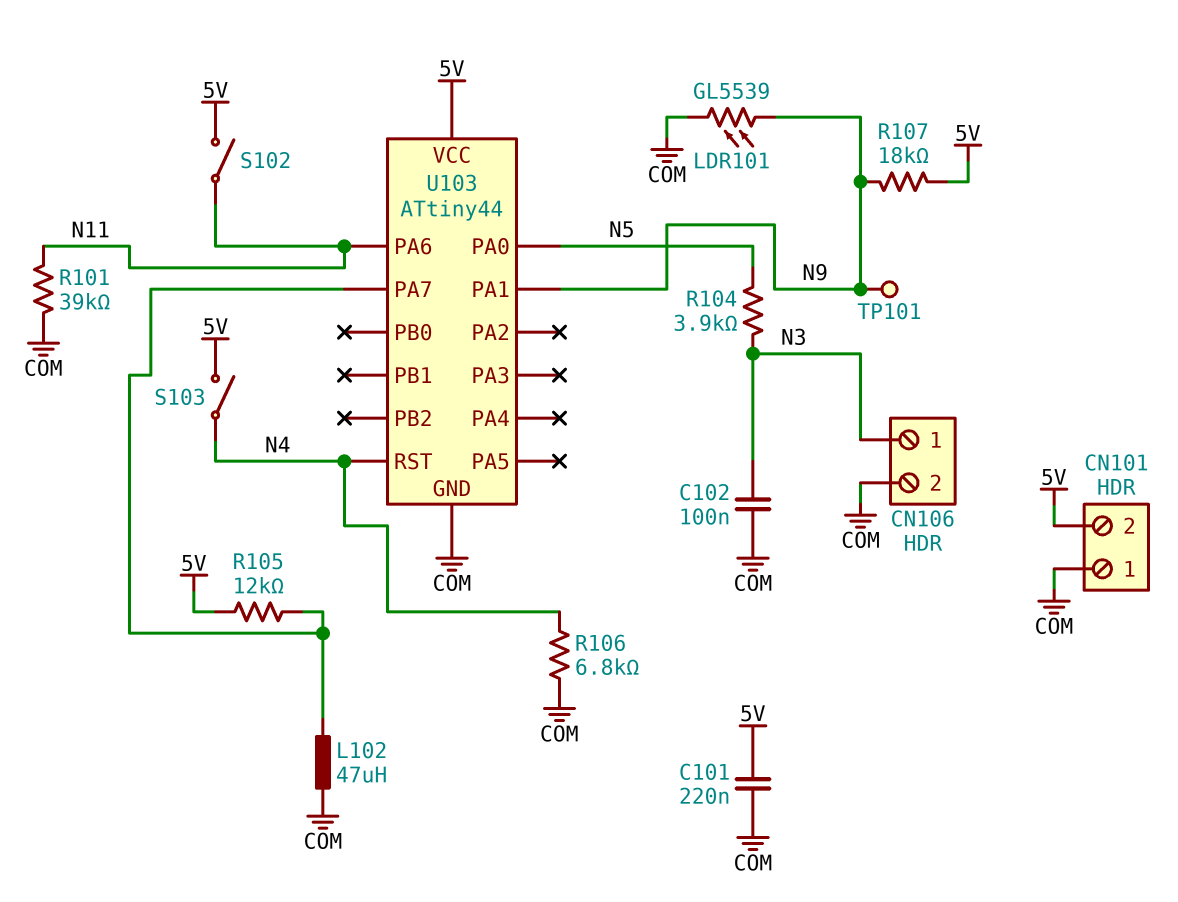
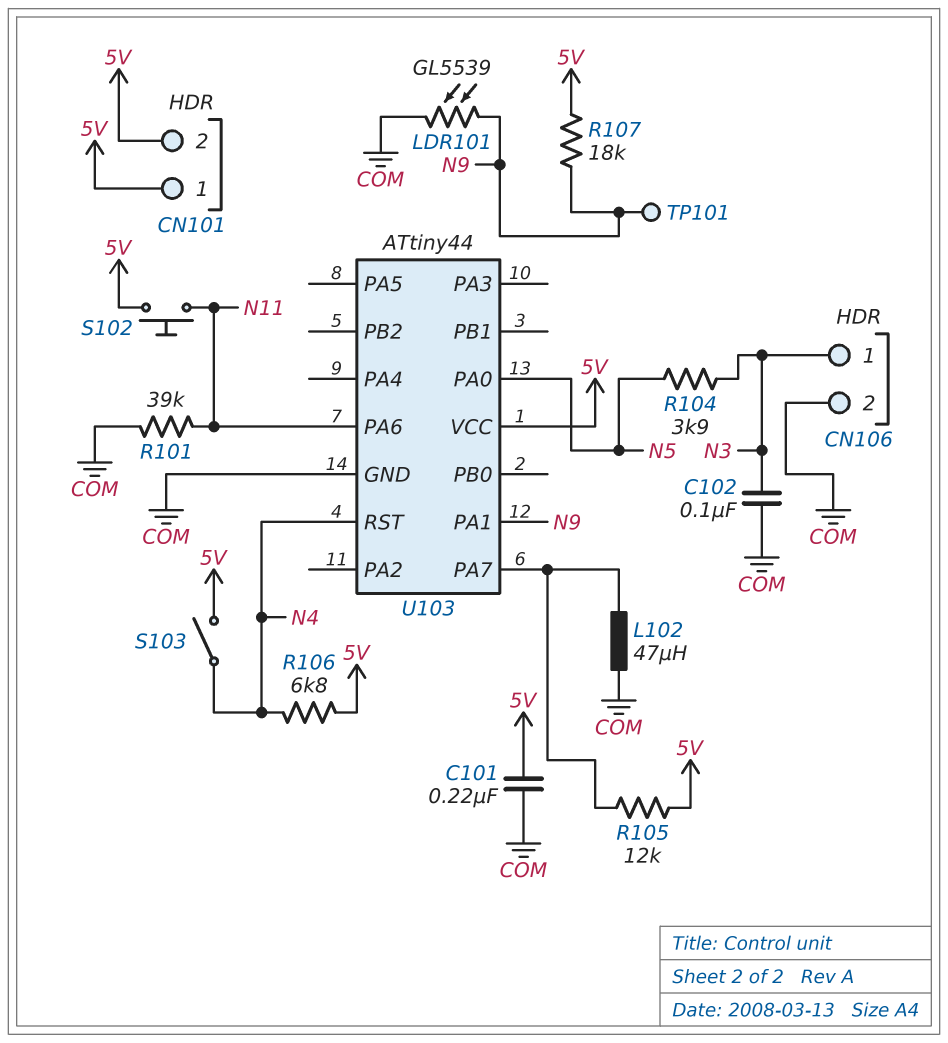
CN101 pin 1: COM -> 5V
R106: 6.8k (COM, N4) -> 6.8k (5V, N4)
S102: switch (5V, N11) -> button (5V, N11)

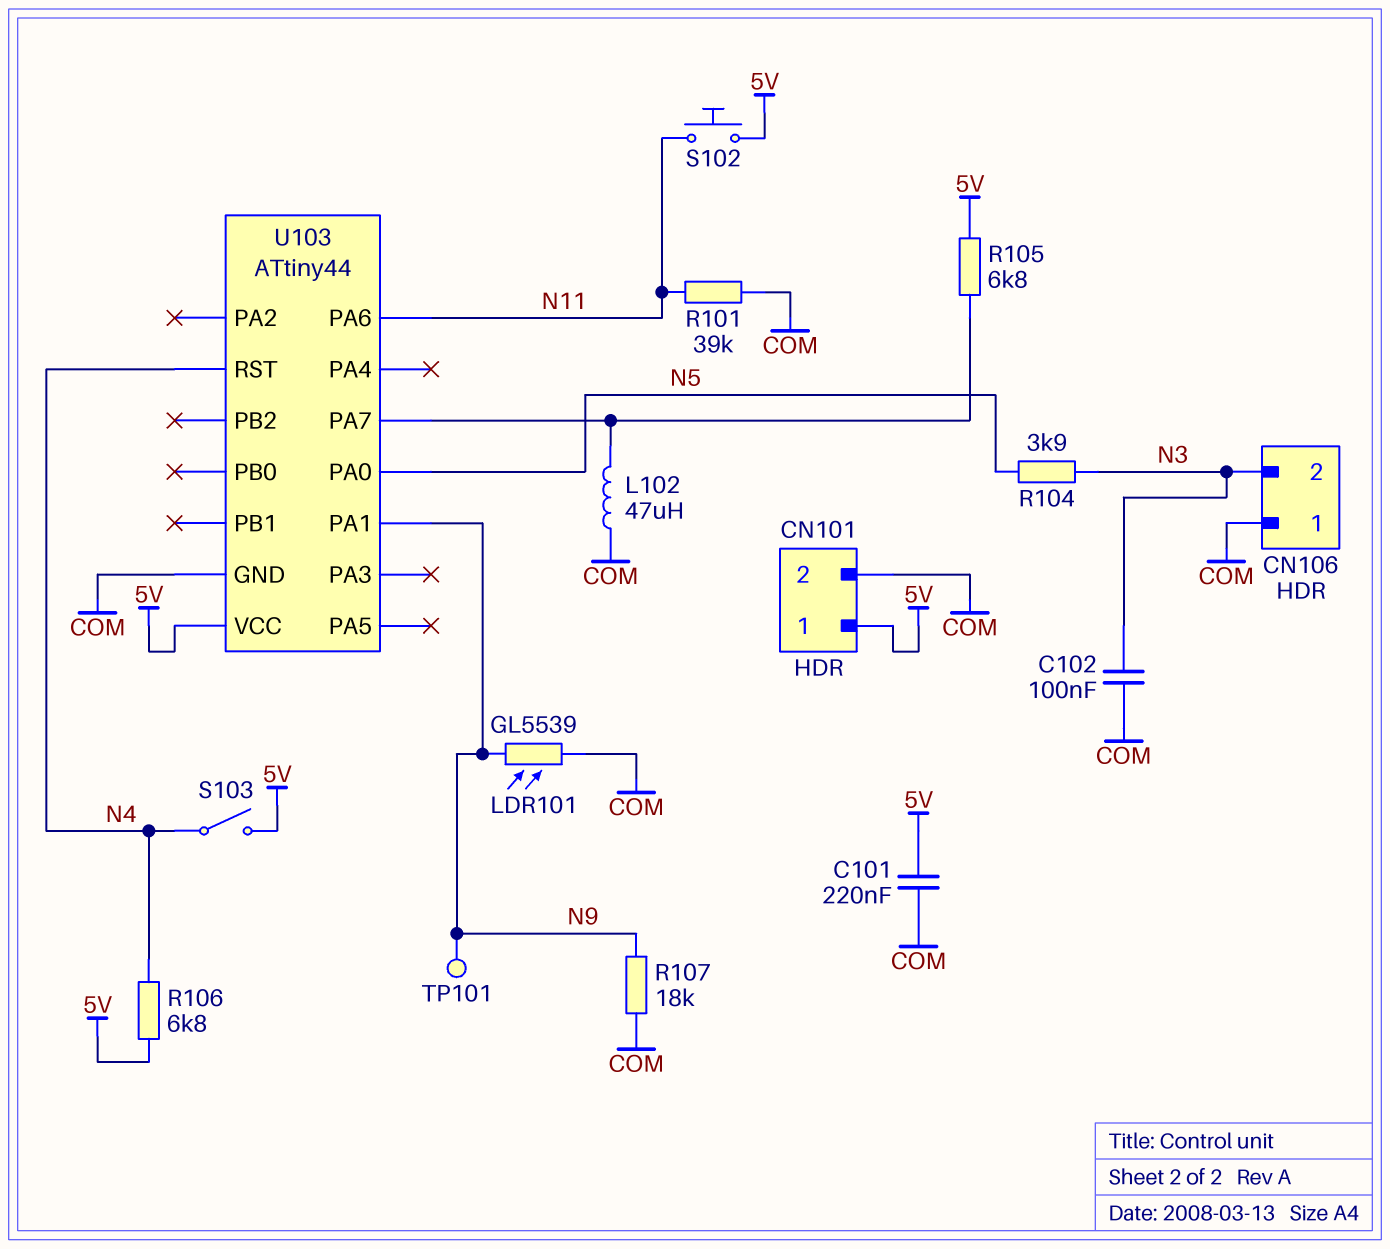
CN101 pin 2: 5V -> COM
CN106 pin 1: N3 -> COM
CN106 pin 2: COM -> N3
R105: 12k (5V, U103/PA7) -> 6.8k (5V, U103/PA7)
R107: 18k (5V, N9) -> 18k (COM, N9)

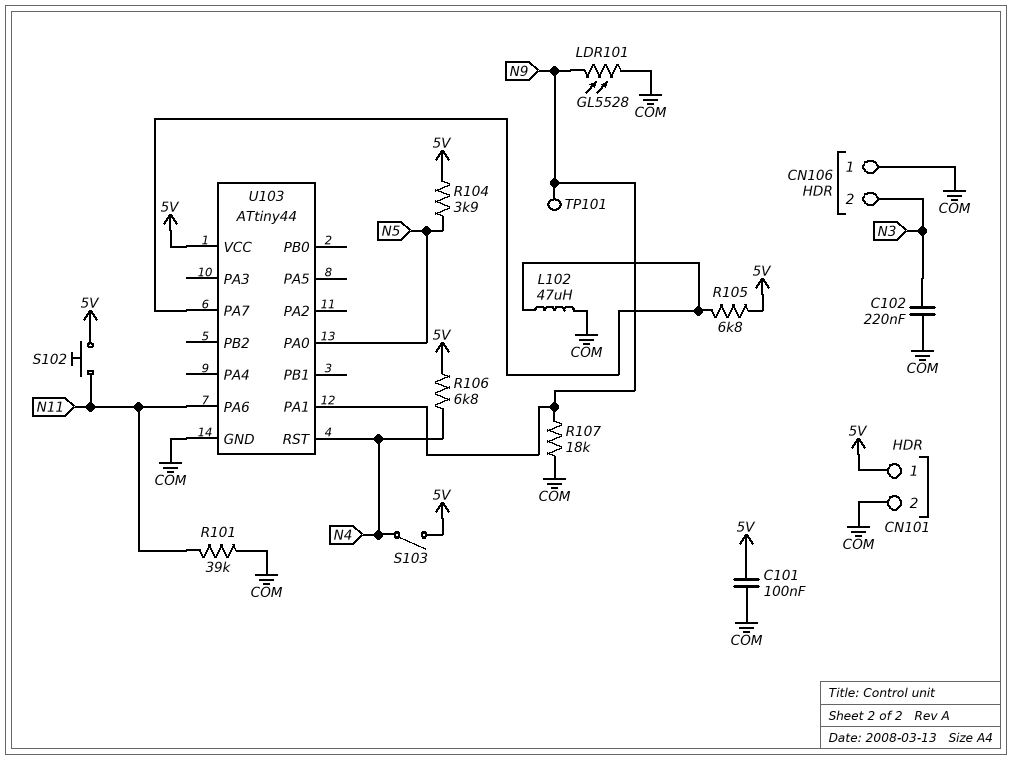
C101: 220nF (5V, COM) -> 100nF (5V, COM)
C102: 100nF (COM, N3) -> 220nF (COM, N3)
LDR101: GL5539 (COM, N9) -> GL5528 (COM, N9)
R104: 3.9k (N3, N5) -> 3.9k (5V, N5)

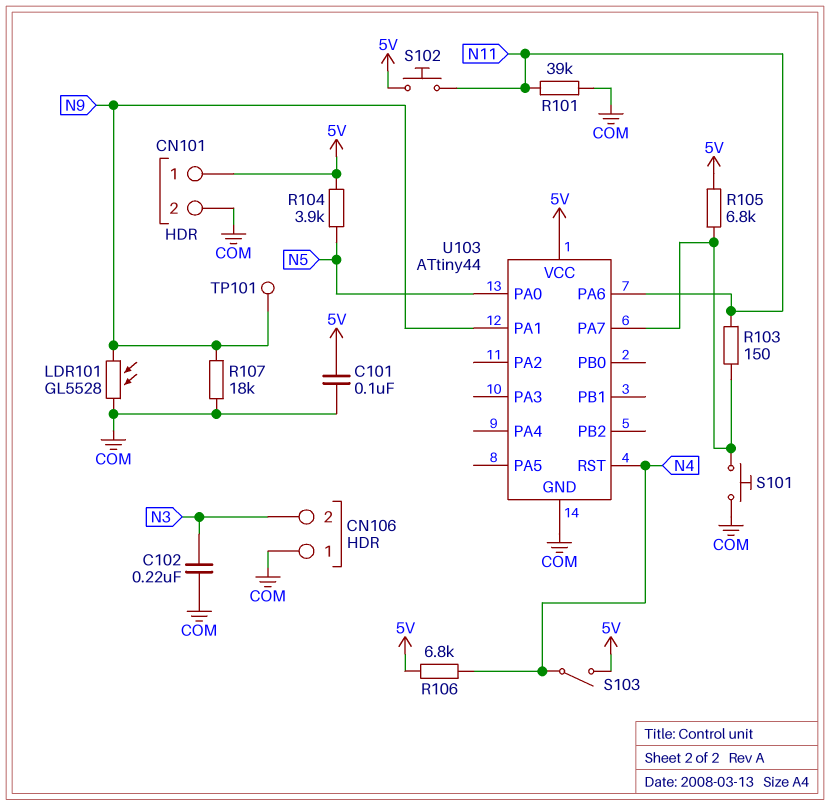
L102: 47uH (COM, U103/PA7) -> none
R103: none -> 150 (N11, U103/PA7)
S101: none -> button (COM, U103/PA7)

